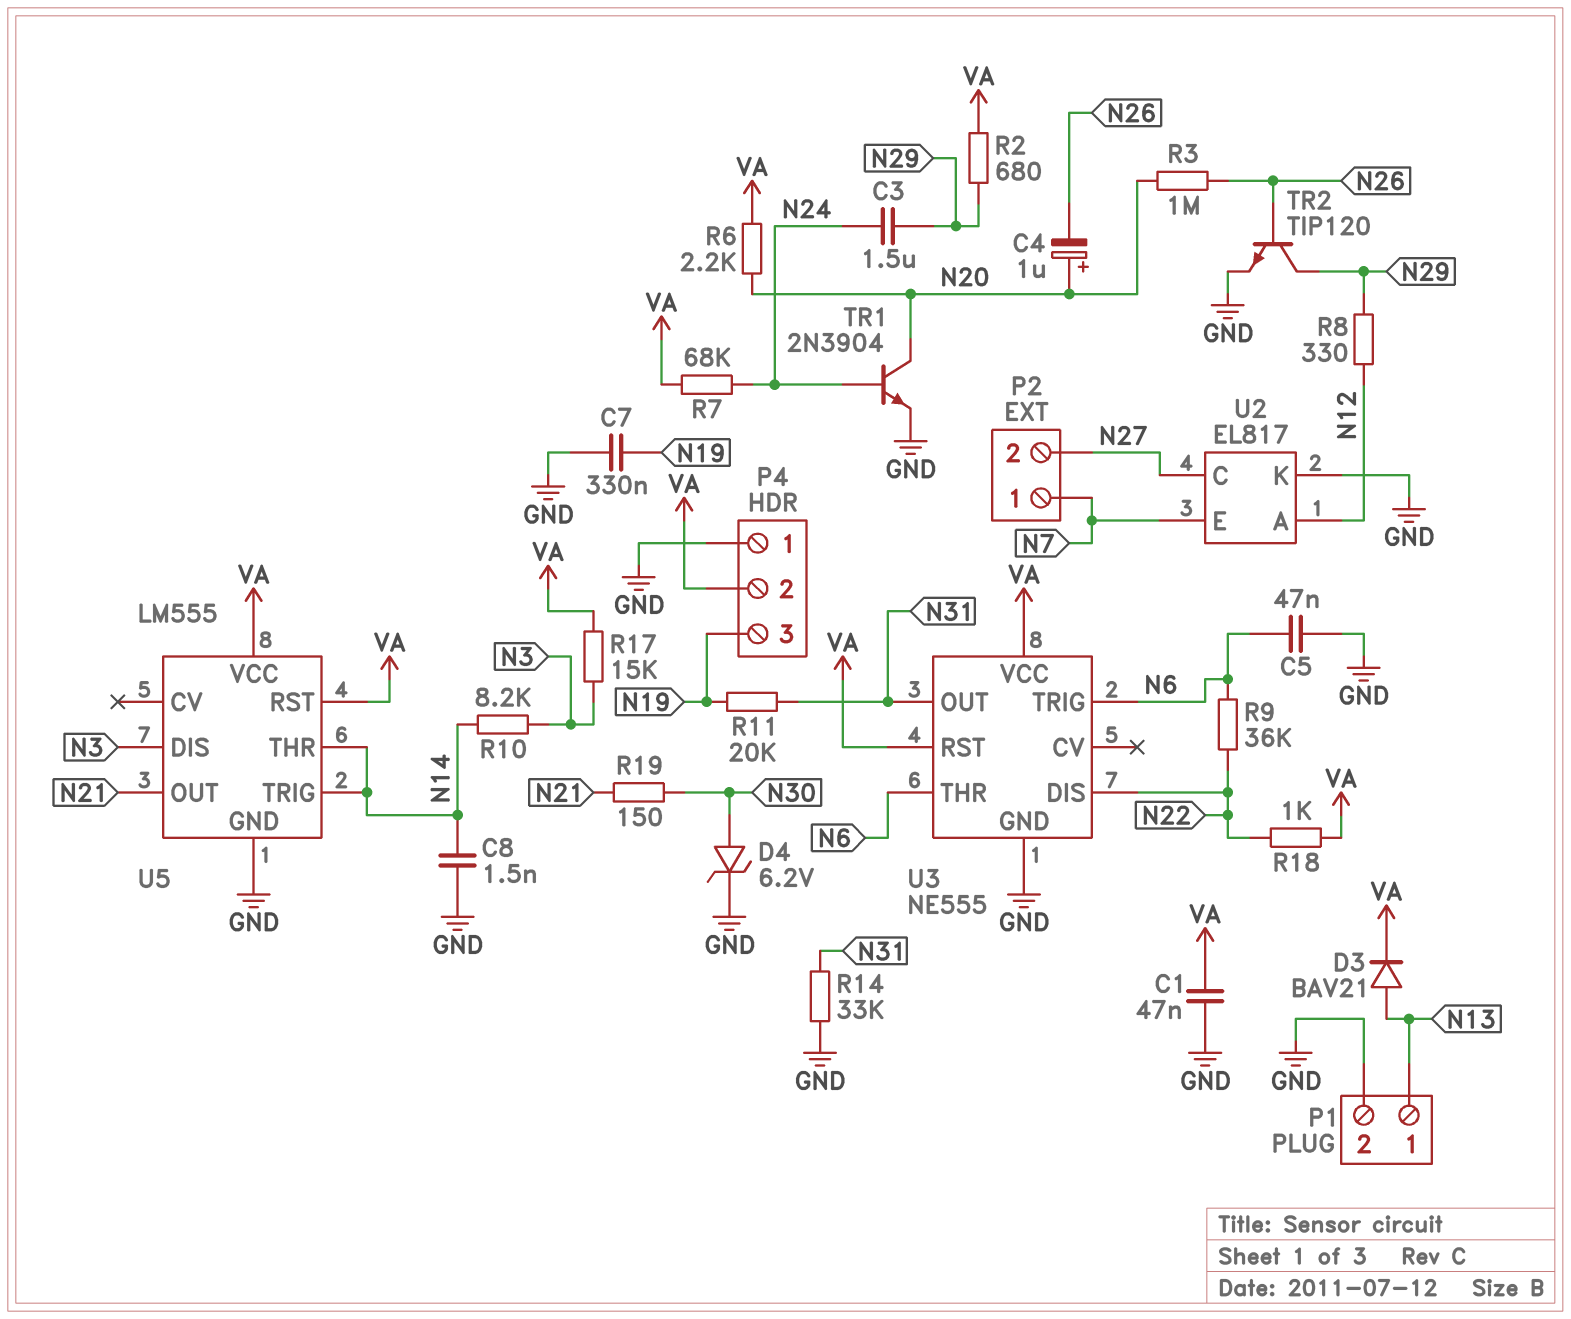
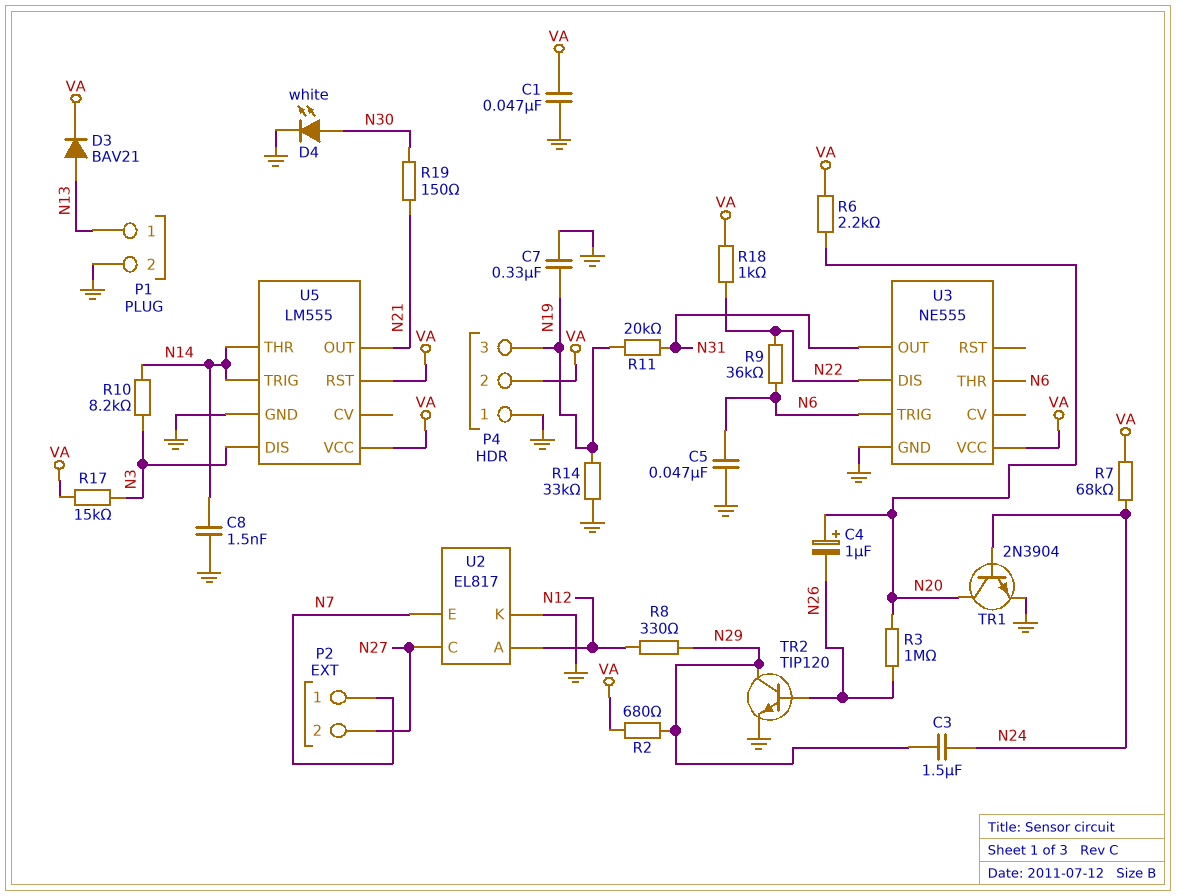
D4: zener 6.2V (A N30, K GND) -> LED white (A N30, K GND)
R14: 33k (GND, N31) -> 33k (GND, N19)
U3 pin RST: VA -> none

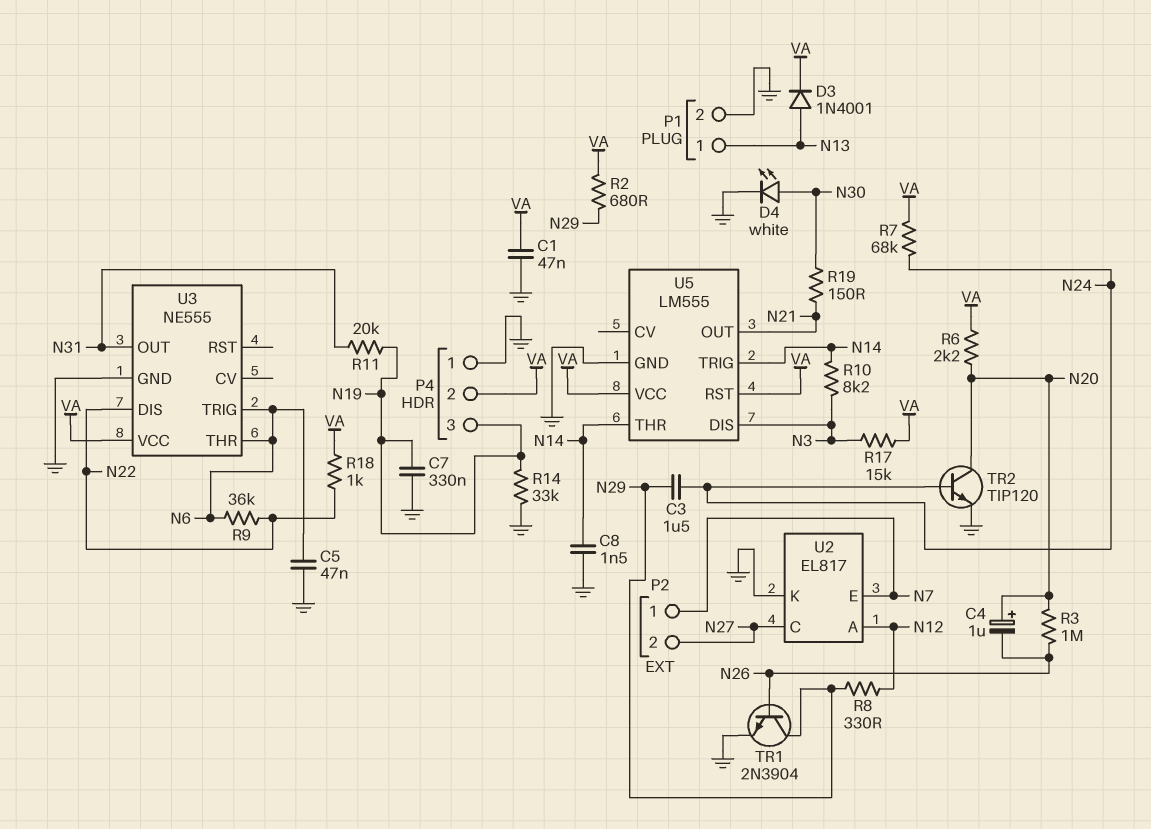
D3: diode BAV21 (A N13, K VA) -> diode 1N4001 (A N13, K VA)
TR1: NPN 2N3904 (B N24, C N20, E GND) -> NPN 2N3904 (B N26, C N29, E GND)
TR2: NPN TIP120 (B N26, C N29, E GND) -> NPN TIP120 (B N24, C N20, E GND)

